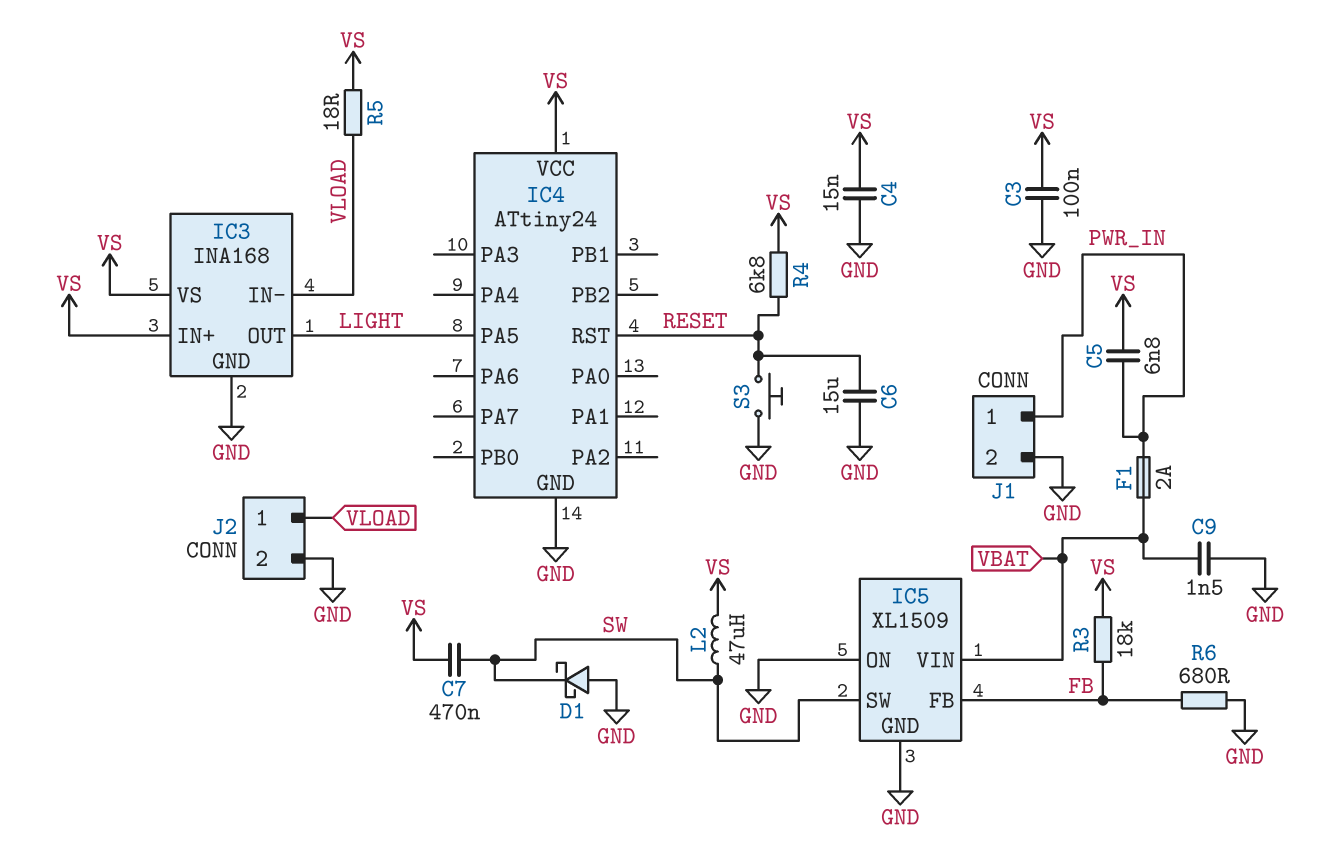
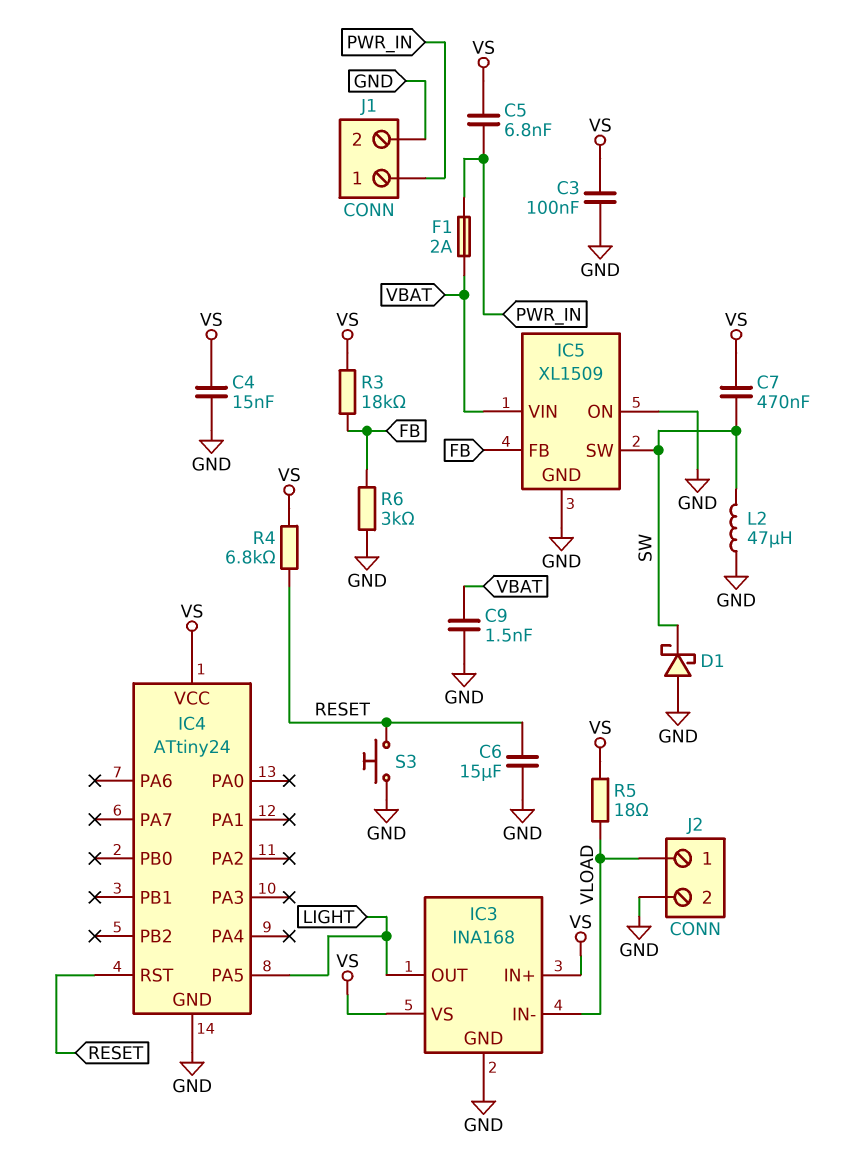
L2: 47uH (SW, VS) -> 47uH (GND, SW)
R6: 680 (FB, GND) -> 3k (FB, GND)

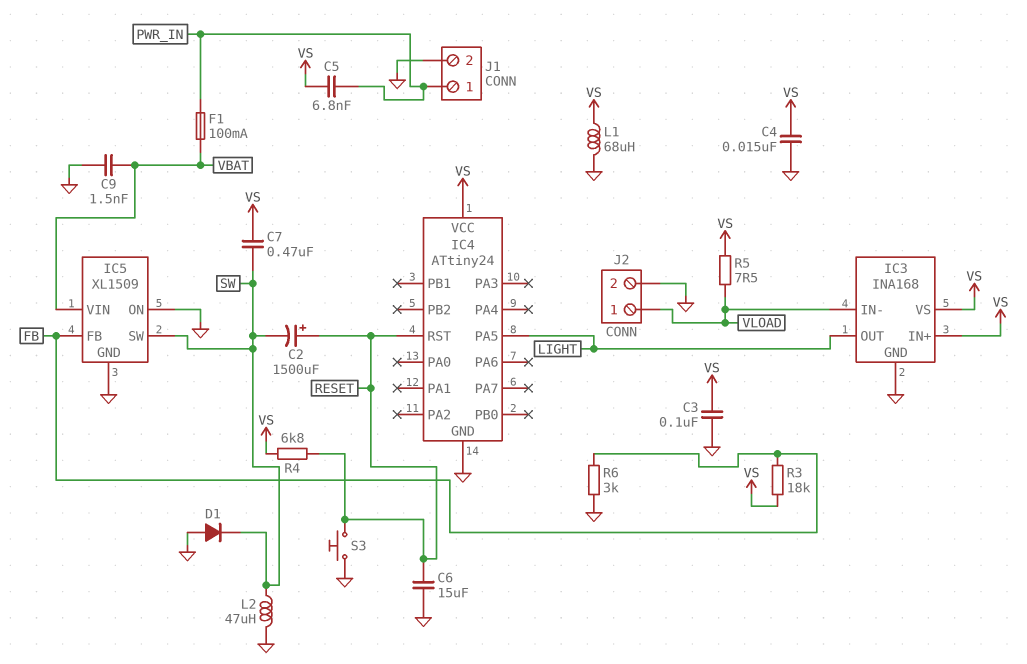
C2: none -> 1500uF (plus RESET, minus SW)
D1: schottky (A GND, K SW) -> diode (A GND, K SW)
F1: 2A (PWR_IN, VBAT) -> 100mA (PWR_IN, VBAT)
L1: none -> 68uH (GND, VS)
R5: 18 (VLOAD, VS) -> 7.5 (VLOAD, VS)

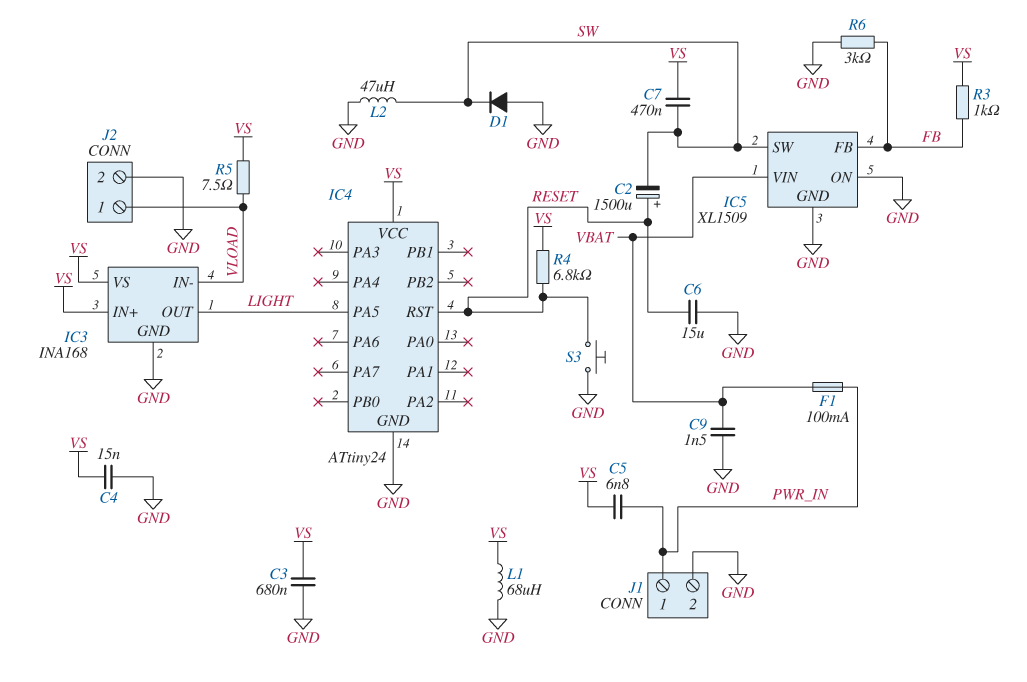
C3: 100nF (GND, VS) -> 680nF (GND, VS)
R3: 18k (FB, VS) -> 1k (FB, VS)

